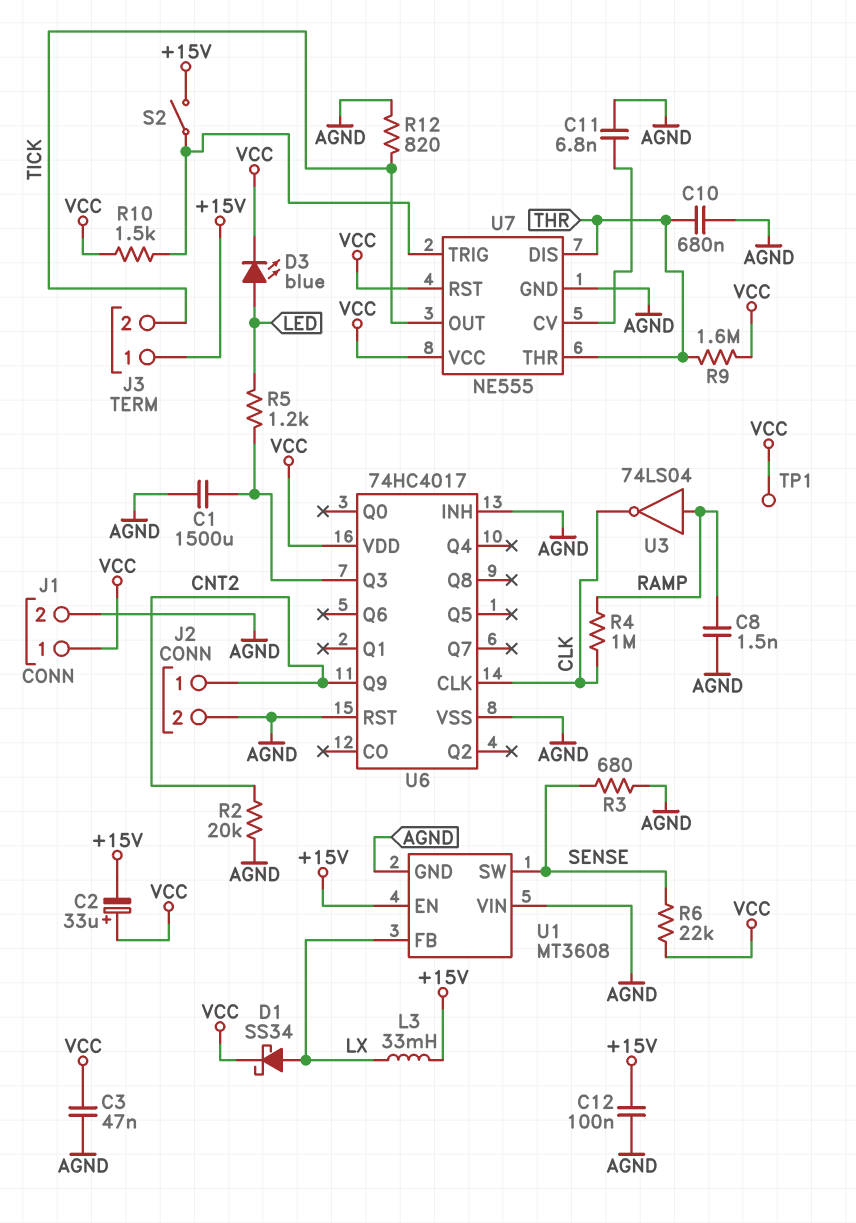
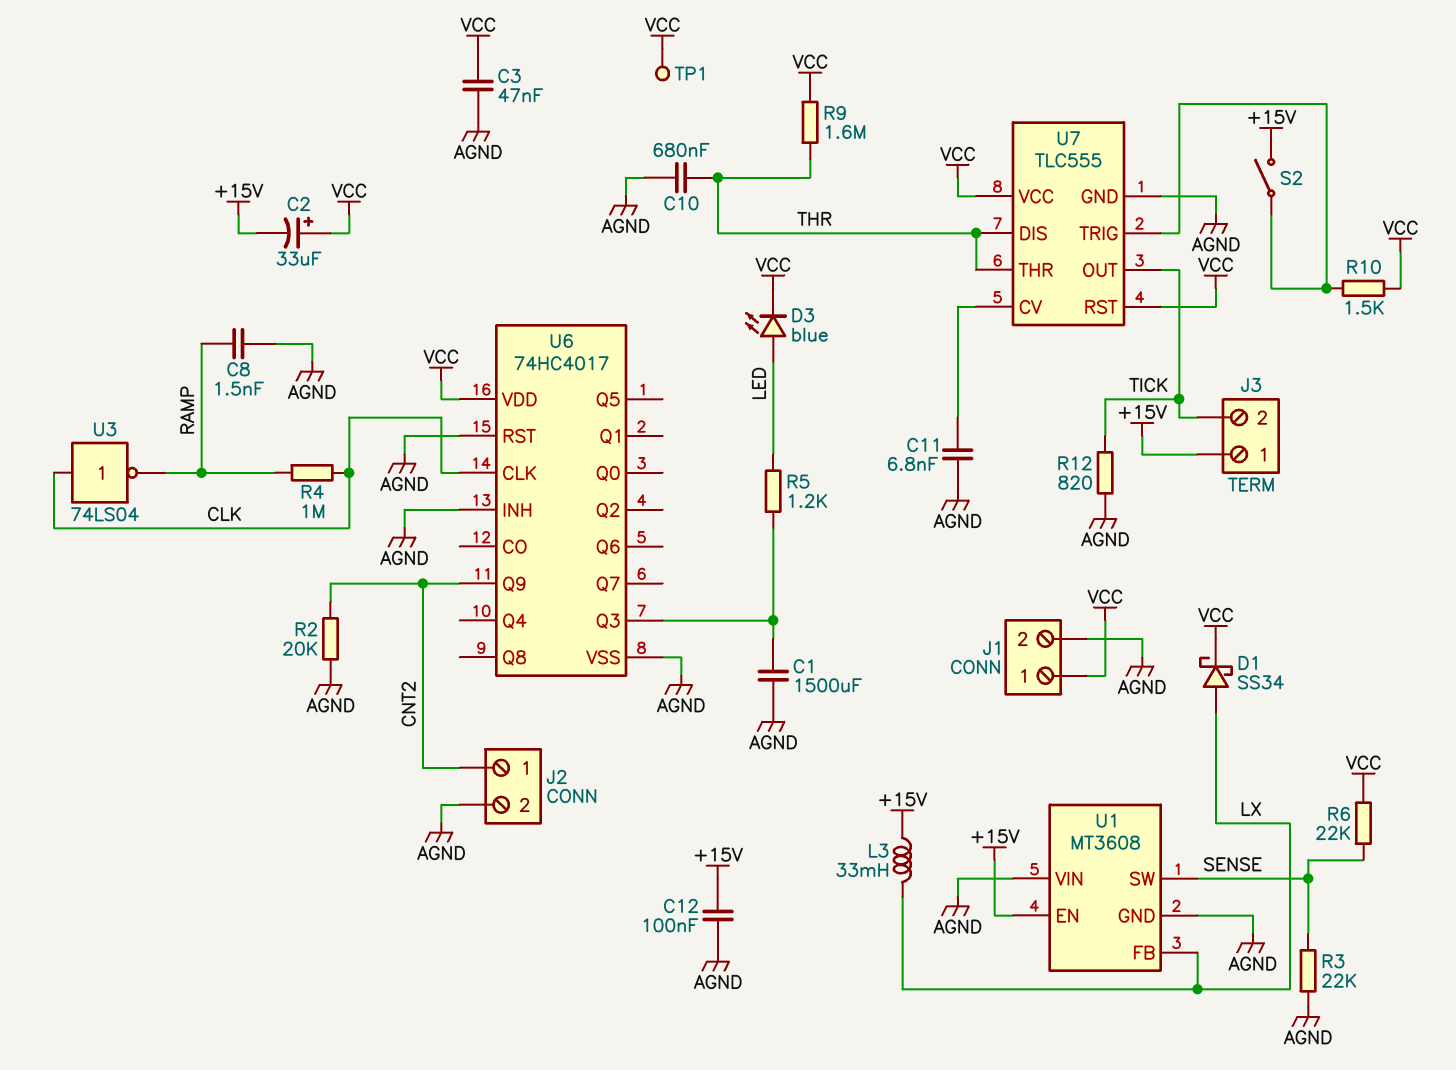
R3: 680 (AGND, SENSE) -> 22k (AGND, SENSE)
U3: NOT 74LS04 (in RAMP, out CLK) -> NOT 74LS04 (in CLK, out RAMP)
U7: NE555 -> TLC555

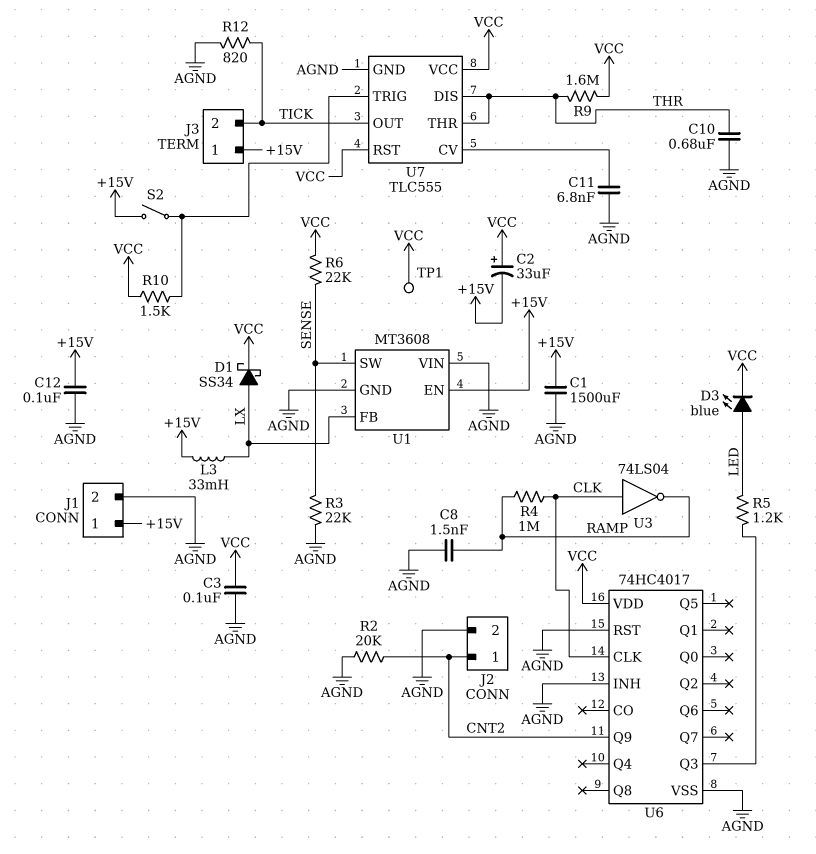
C1: 1500uF (AGND, U6/Q3) -> 1500uF (+15V, AGND)
C3: 47nF (AGND, VCC) -> 100nF (AGND, VCC)
J1 pin 1: VCC -> +15V

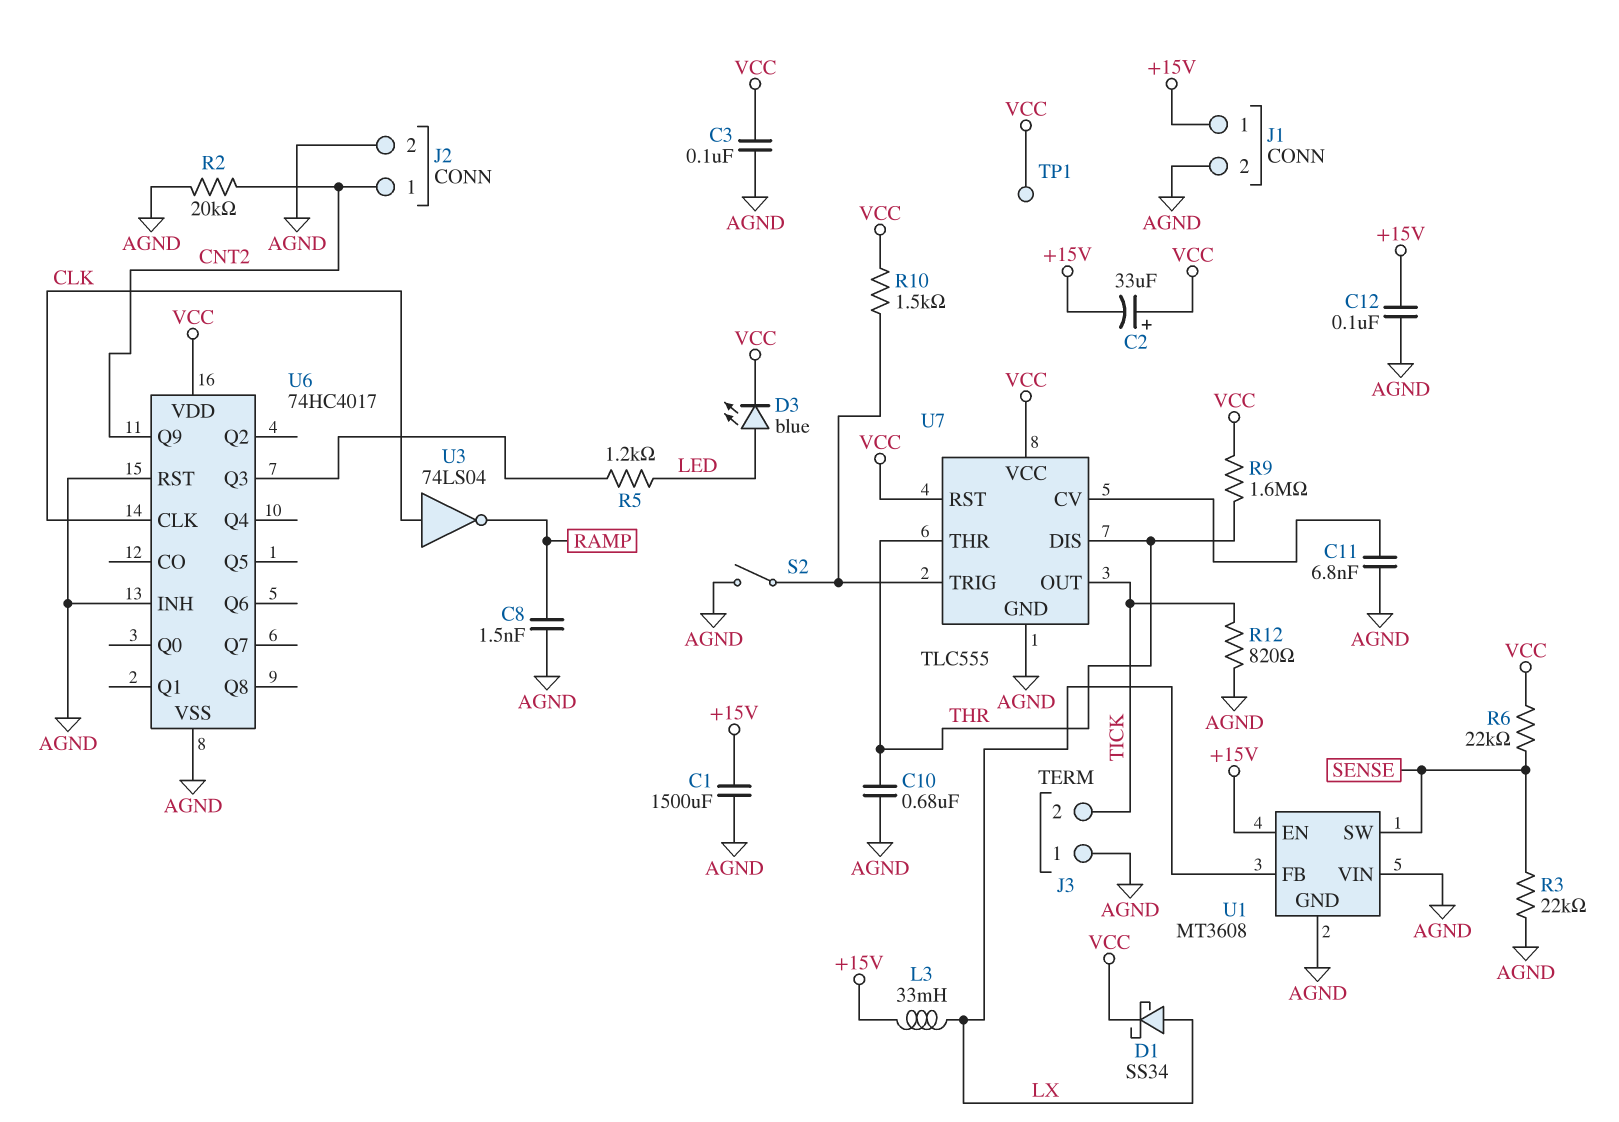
J3 pin 1: +15V -> AGND
R4: 1M (CLK, RAMP) -> none
S2: switch (+15V, U7/TRIG) -> switch (AGND, U7/TRIG)

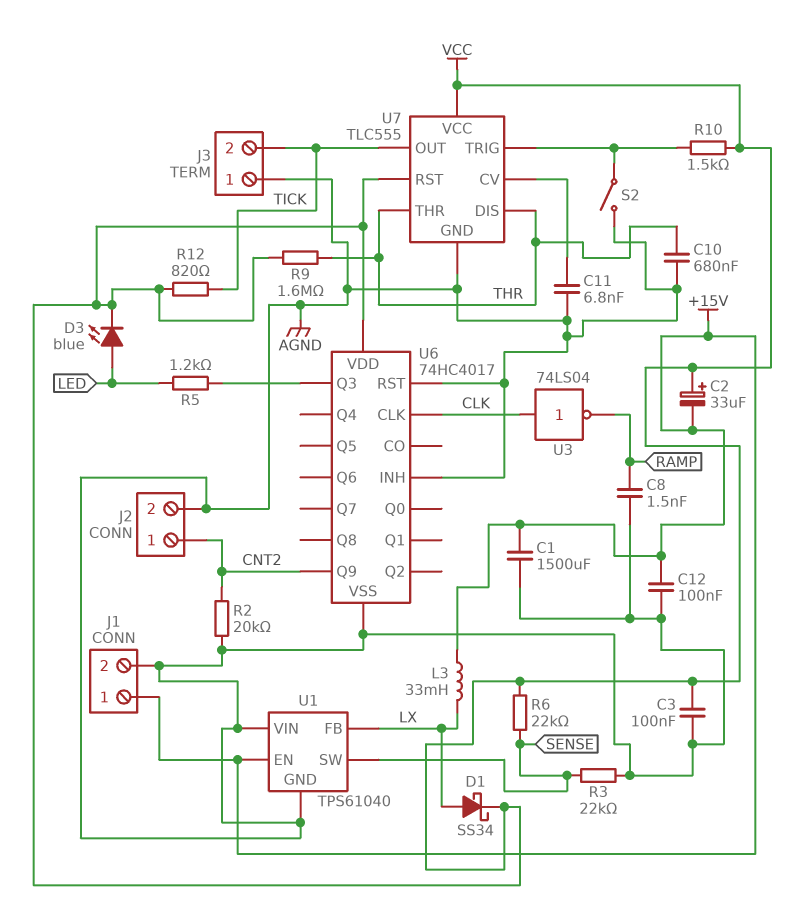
R12: 820 (AGND, TICK) -> 820 (TICK, VCC)
TP1: test point (VCC) -> none
U1: MT3608 -> TPS61040

